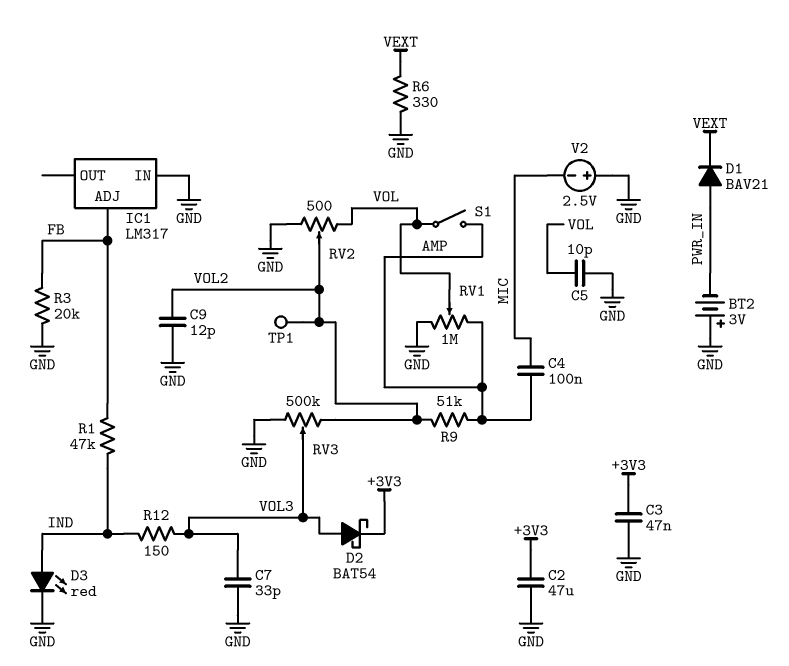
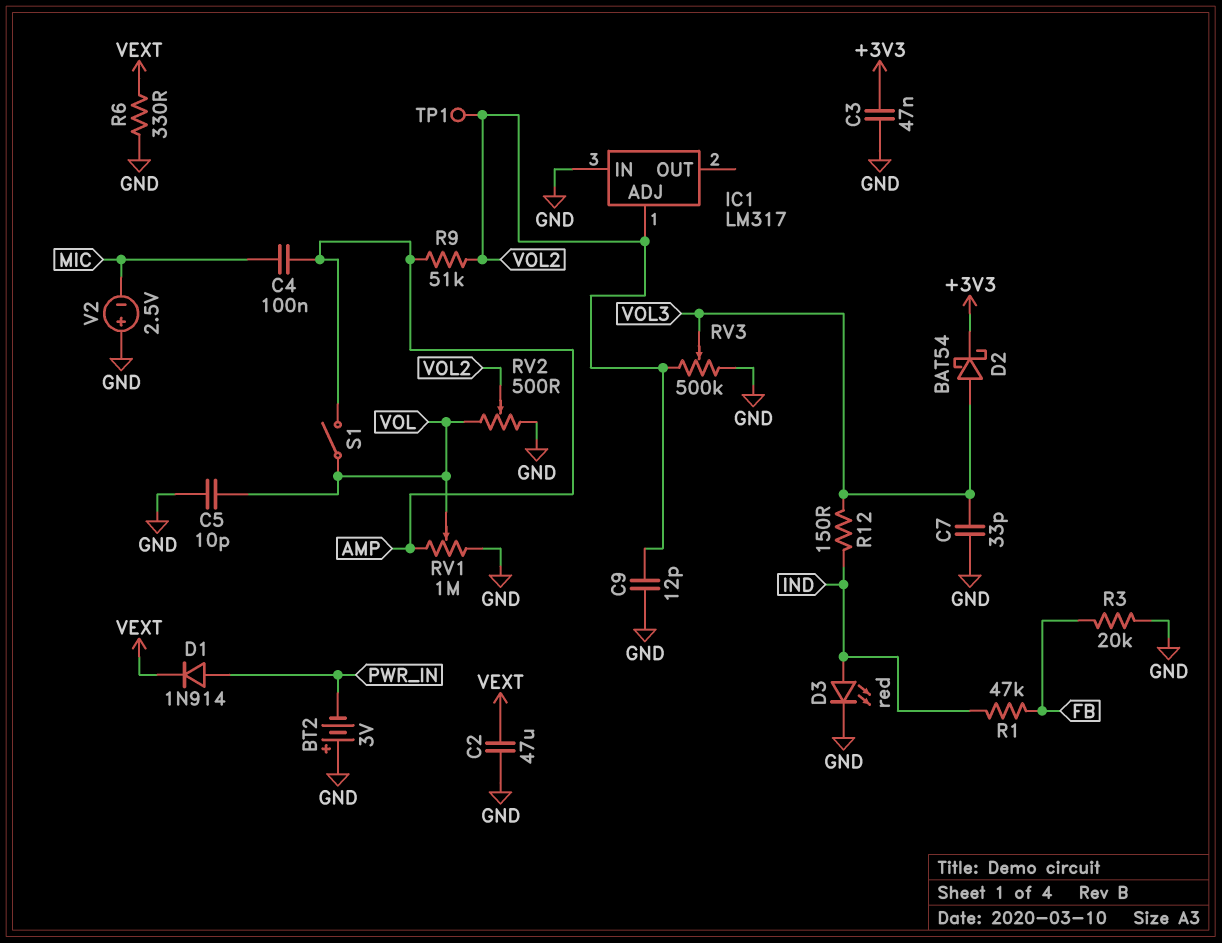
C2: 47uF (+3V3, GND) -> 47uF (GND, VEXT)
D1: diode BAV21 (A PWR_IN, K VEXT) -> diode 1N914 (A PWR_IN, K VEXT)
IC1 pin ADJ: FB -> VOL2

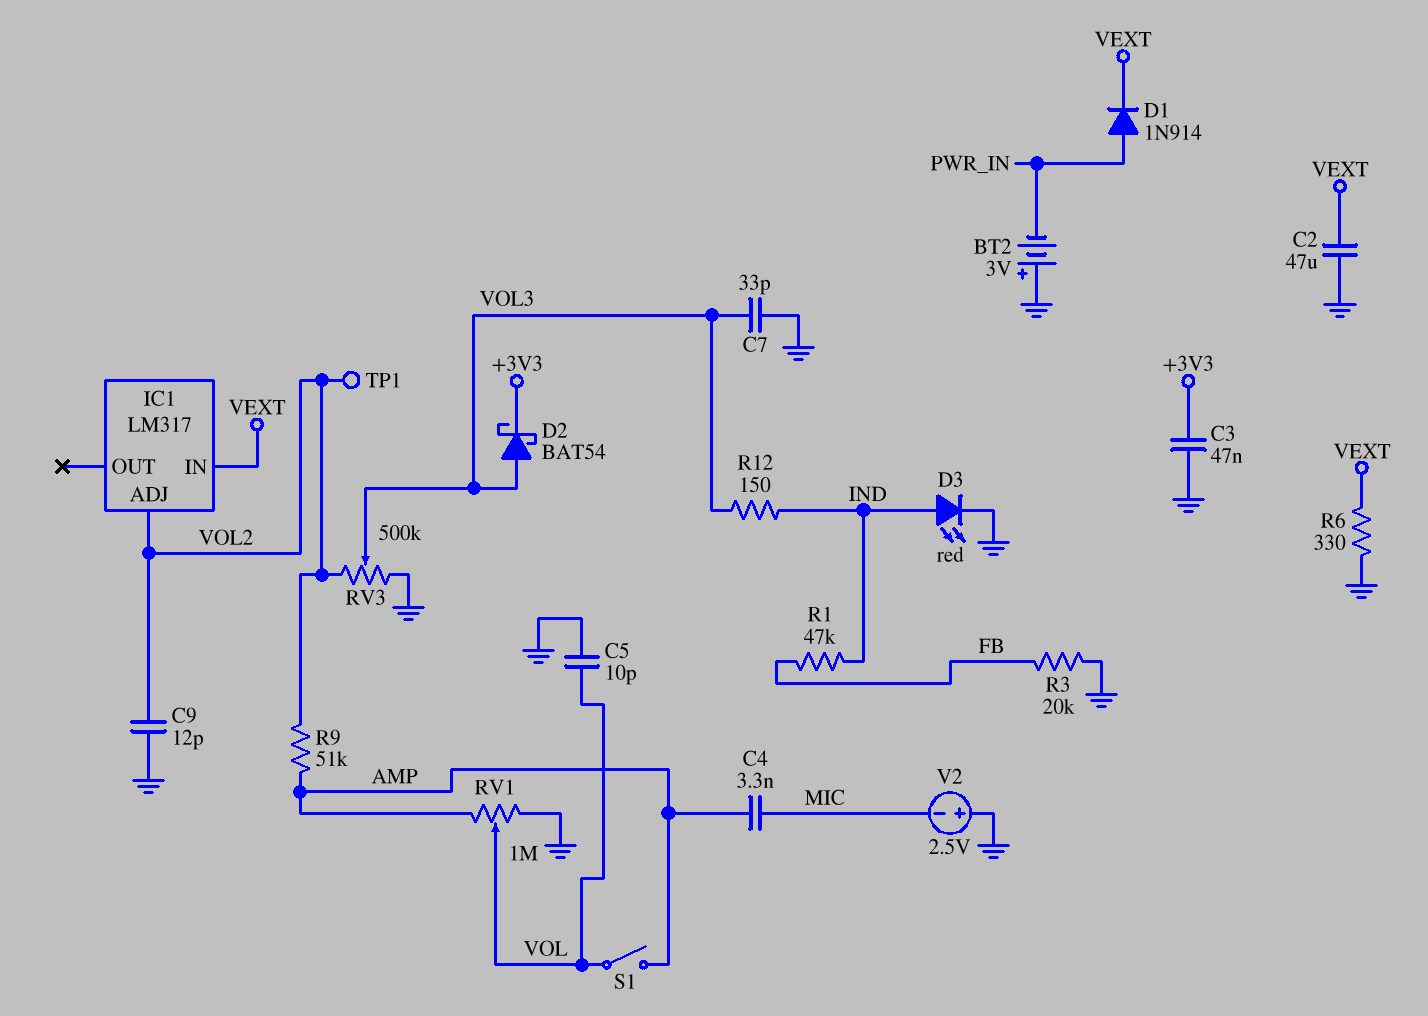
C4: 100nF (AMP, MIC) -> 3.3nF (AMP, MIC)
IC1 pin IN: GND -> VEXT
RV2: 500 (GND, VOL, wiper VOL2) -> none

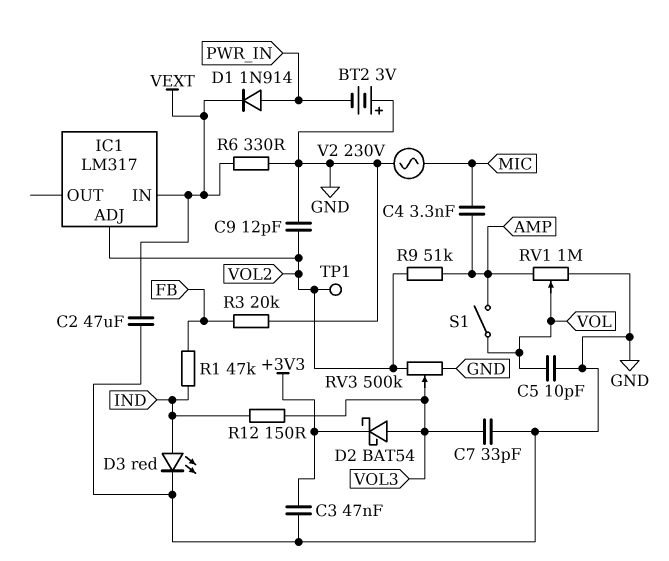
V2: 2.5V (plus GND, minus MIC) -> AC 230V (GND, MIC)

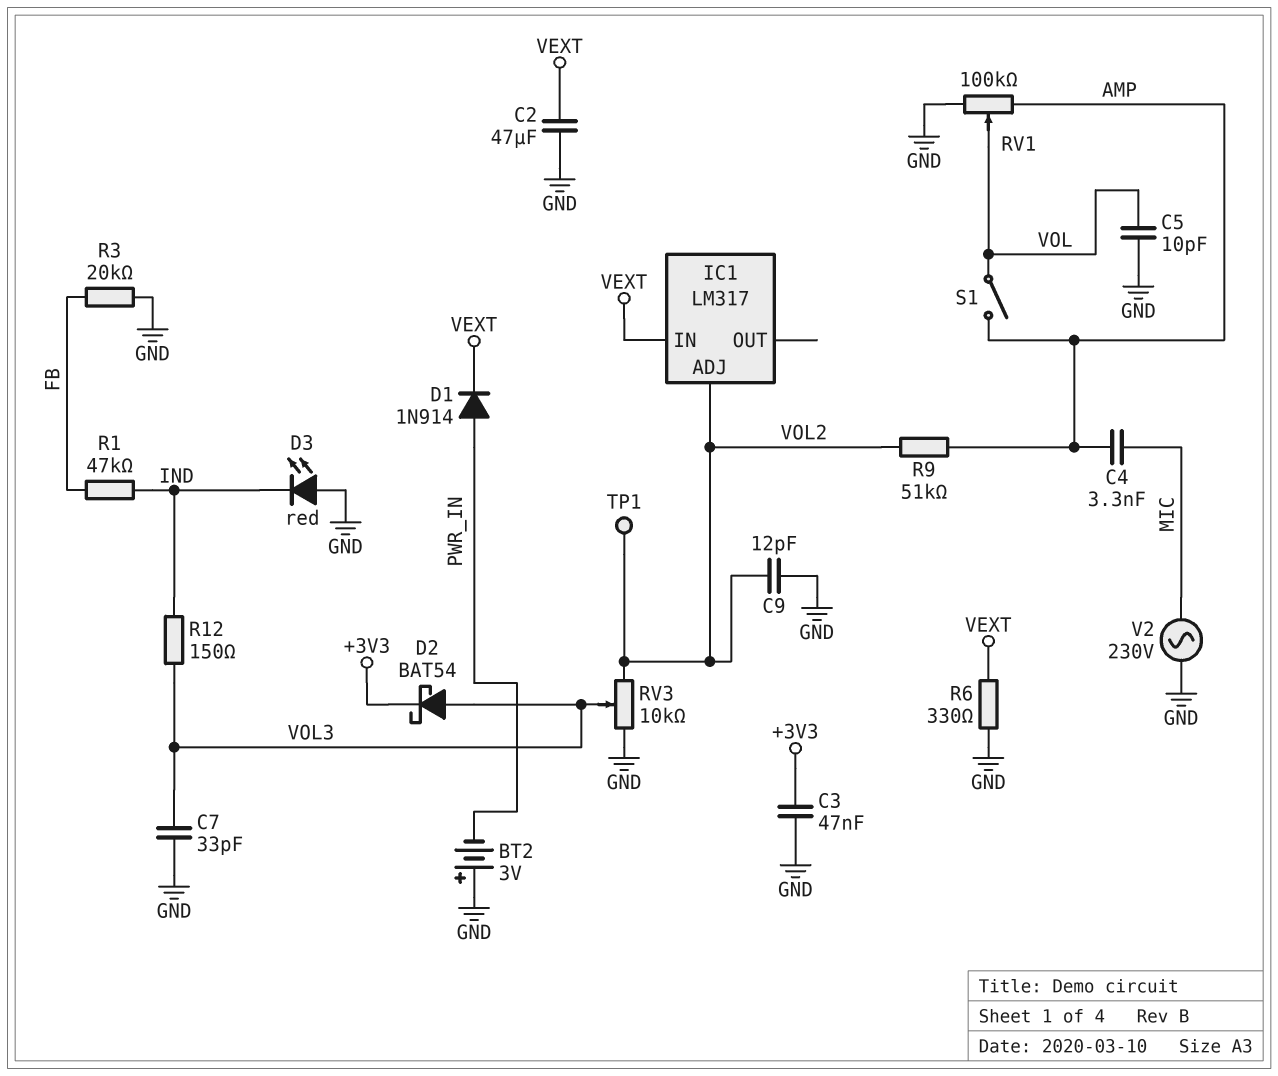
D3: LED red (A IND, K GND) -> LED red (A GND, K IND)
RV1: 1M (AMP, GND, wiper VOL) -> 100k (AMP, GND, wiper VOL)
RV3: 500k (GND, VOL2, wiper VOL3) -> 10k (GND, VOL2, wiper VOL3)

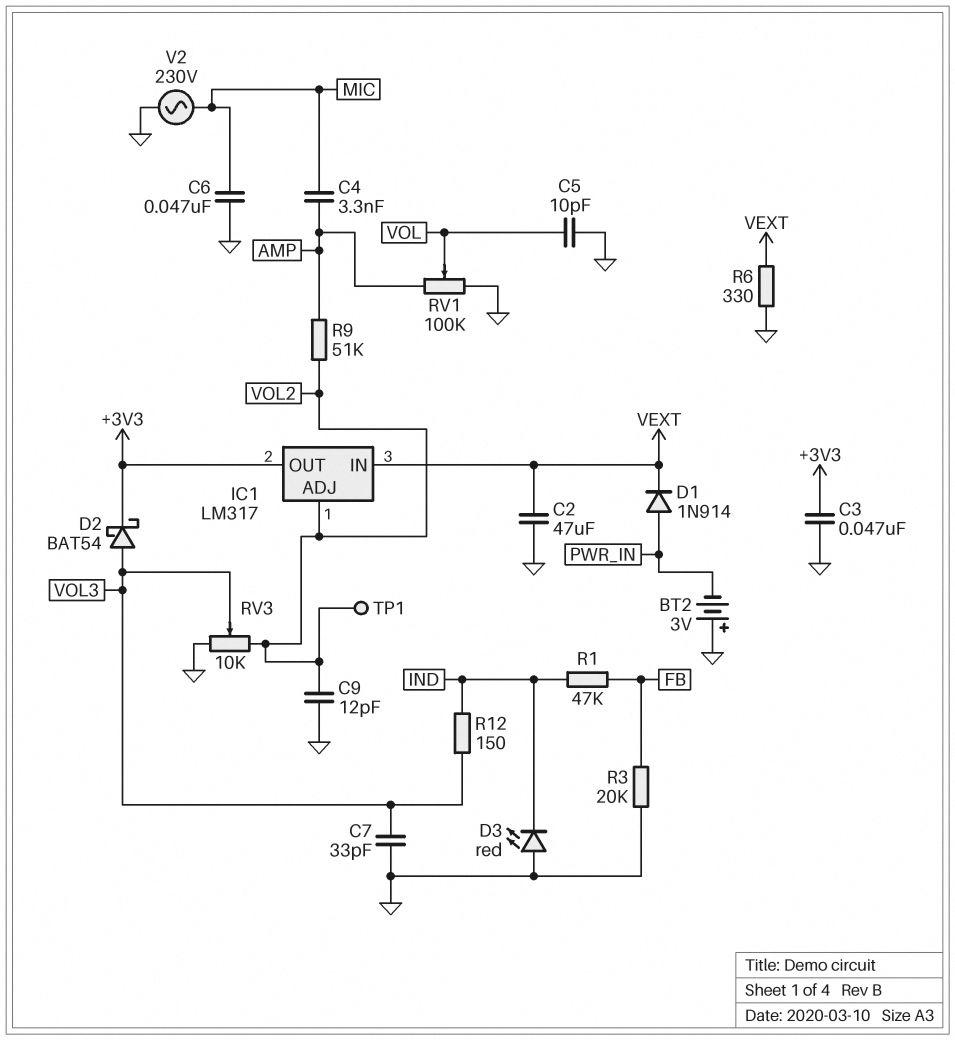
C6: none -> 47nF (GND, MIC)
IC1 pin OUT: none -> +3V3
S1: switch (AMP, VOL) -> none

